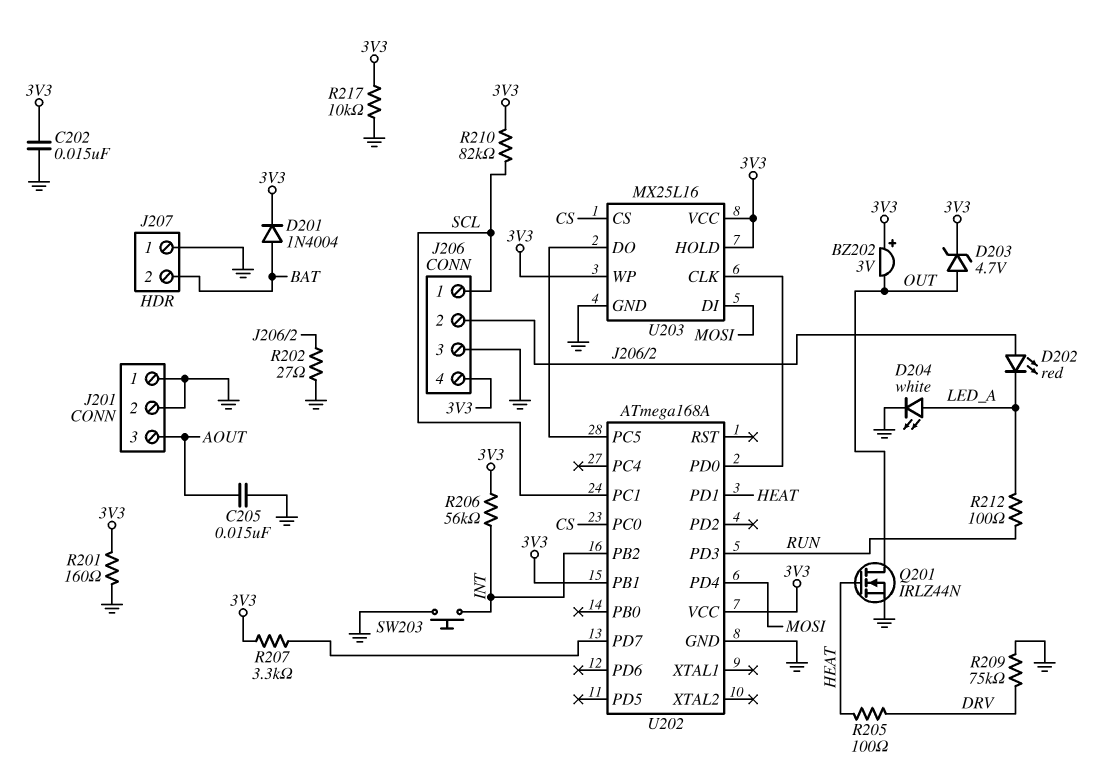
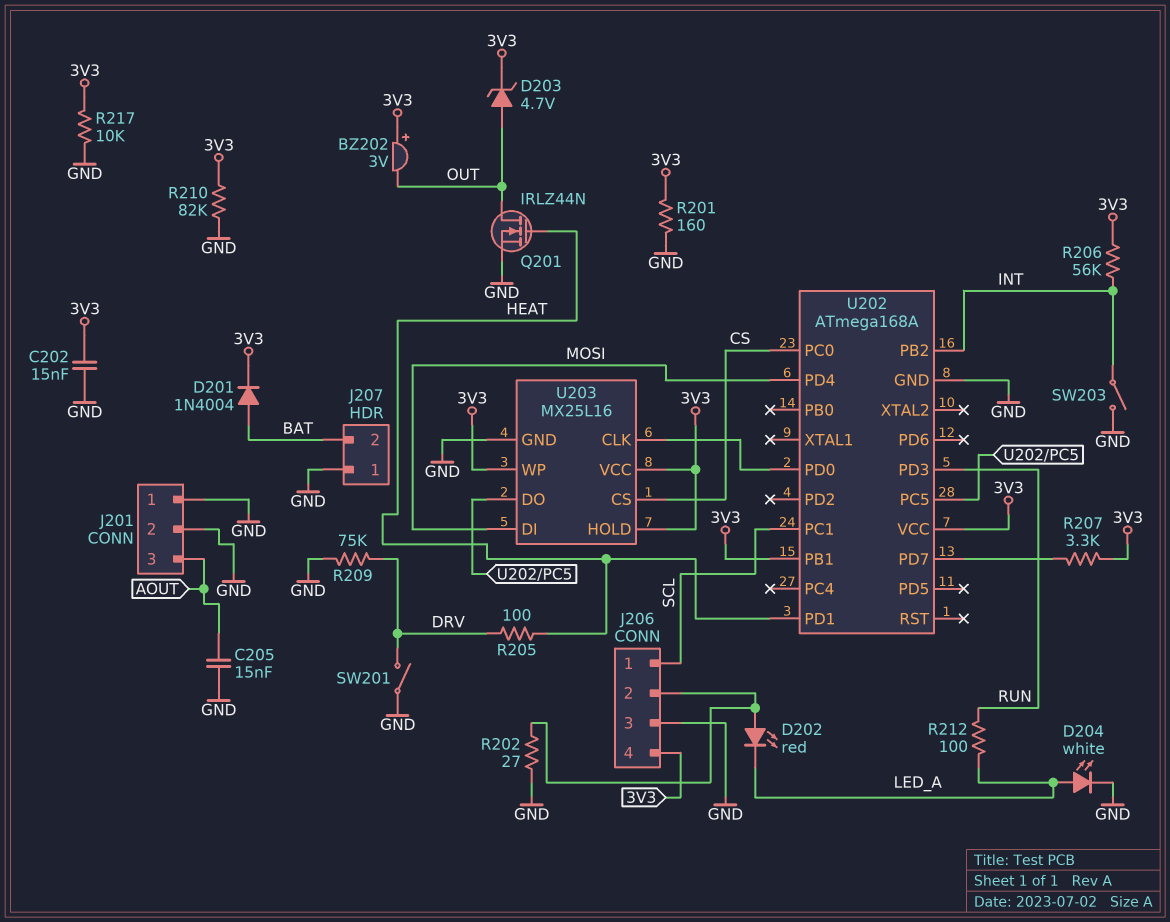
R210: 82k (3V3, SCL) -> 82k (3V3, GND)
SW201: none -> switch (DRV, GND)
SW203: button (GND, INT) -> switch (GND, INT)

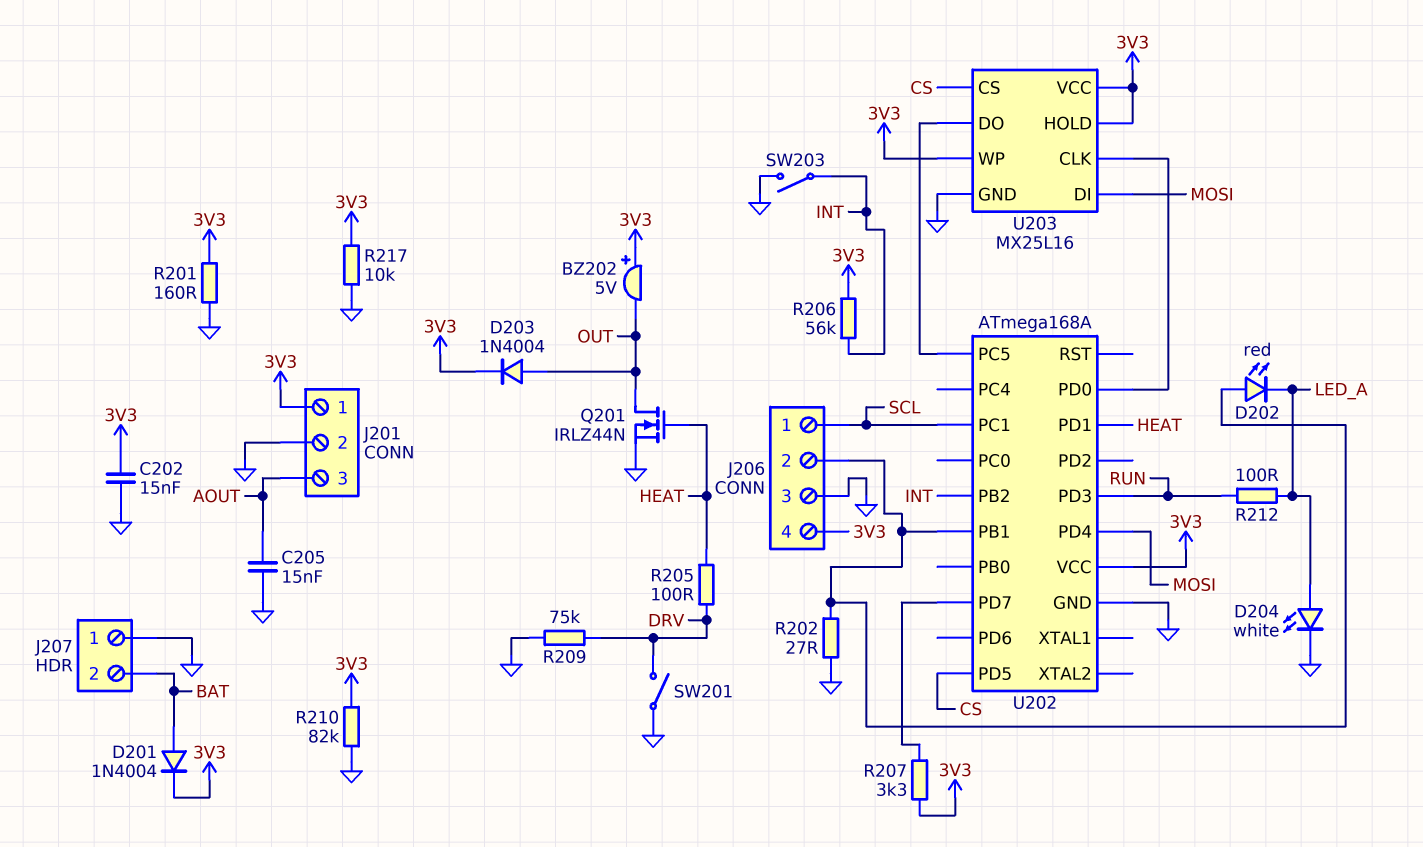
BZ202: buzzer 3V (plus 3V3, minus OUT) -> buzzer 5V (plus 3V3, minus OUT)
D203: zener 4.7V (A OUT, K 3V3) -> diode 1N4004 (A OUT, K 3V3)
J201 pin 1: GND -> 3V3
U202 pin PB1: 3V3 -> J206/2
U202 pin PC0: CS -> none
U202 pin PD5: none -> CS

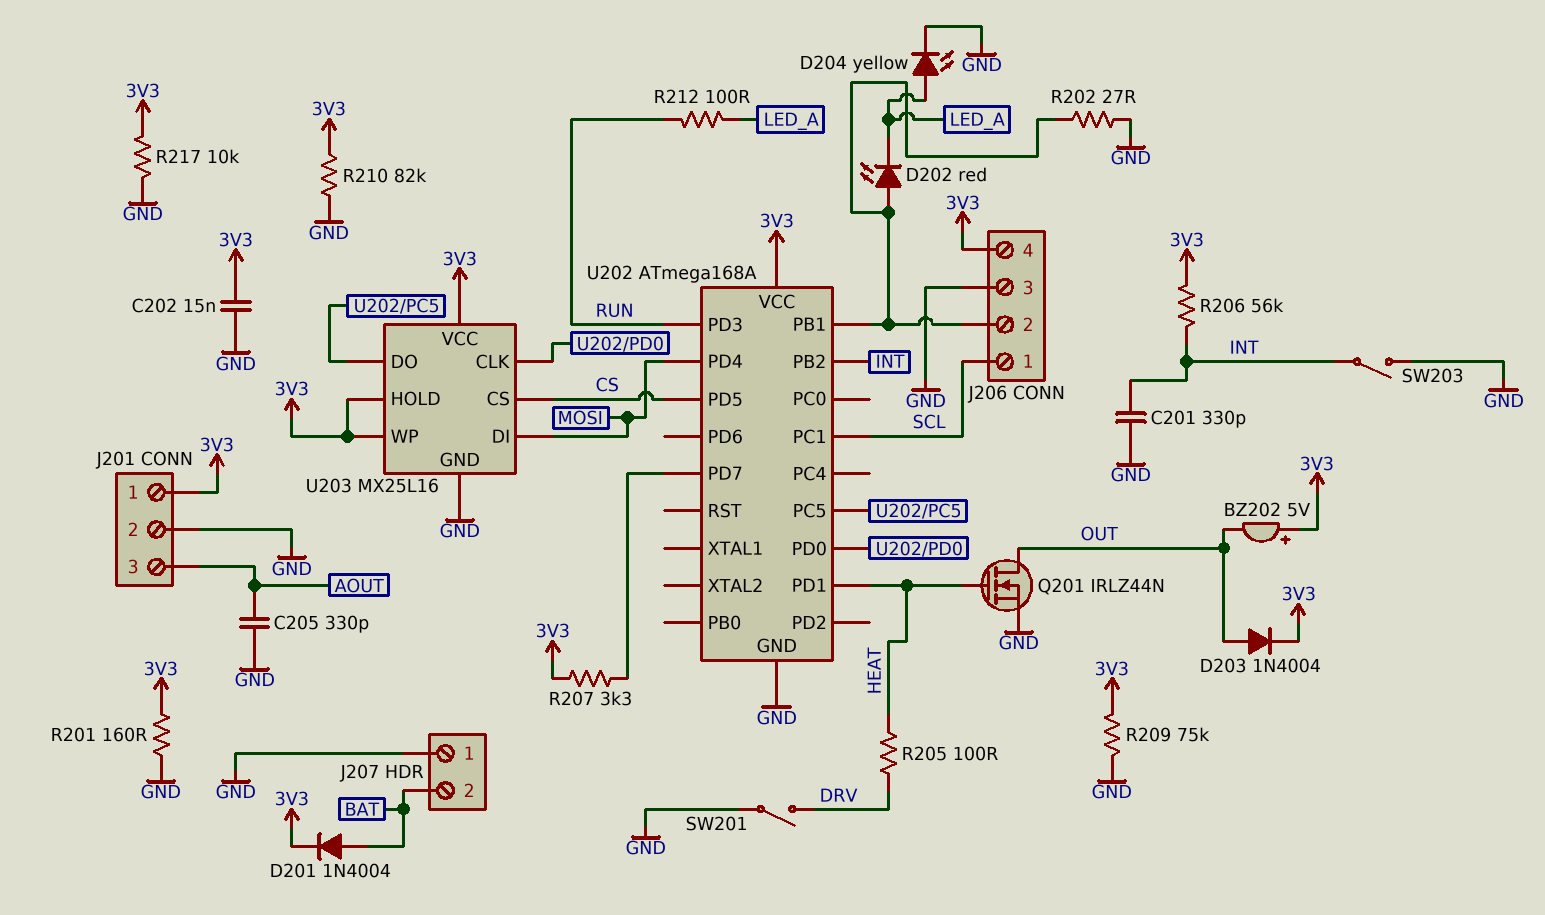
C201: none -> 330pF (GND, INT)
C205: 15nF (AOUT, GND) -> 330pF (AOUT, GND)
D204: LED white (A LED_A, K GND) -> LED yellow (A LED_A, K GND)
R209: 75k (DRV, GND) -> 75k (3V3, GND)

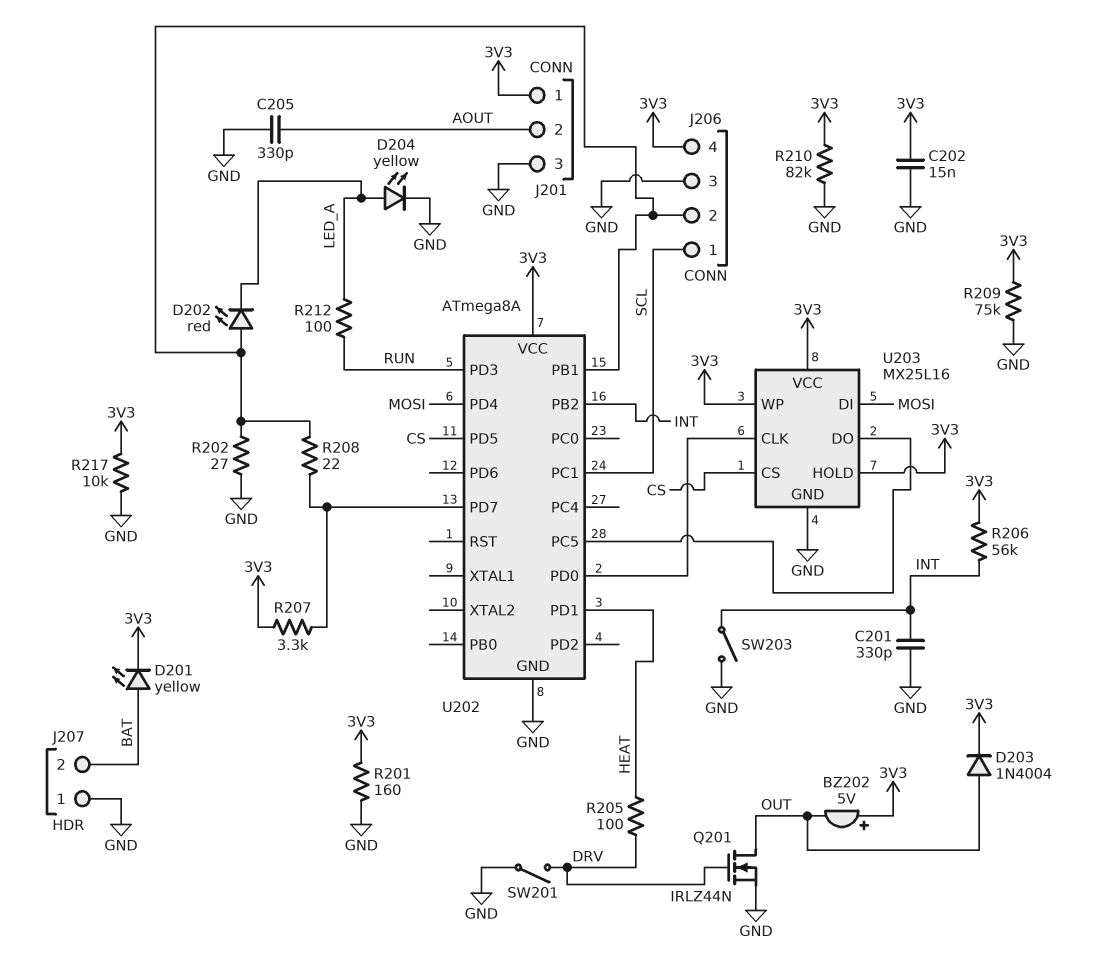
D201: diode 1N4004 (A BAT, K 3V3) -> LED yellow (A BAT, K 3V3)
J201 pin 2: GND -> AOUT
J201 pin 3: AOUT -> GND
Q201: NMOS IRLZ44N (G HEAT, D OUT, S GND) -> NMOS IRLZ44N (G DRV, D OUT, S GND)
R208: none -> 22 (J206/2, U202/PD7)
U202: ATmega168A -> ATmega8A

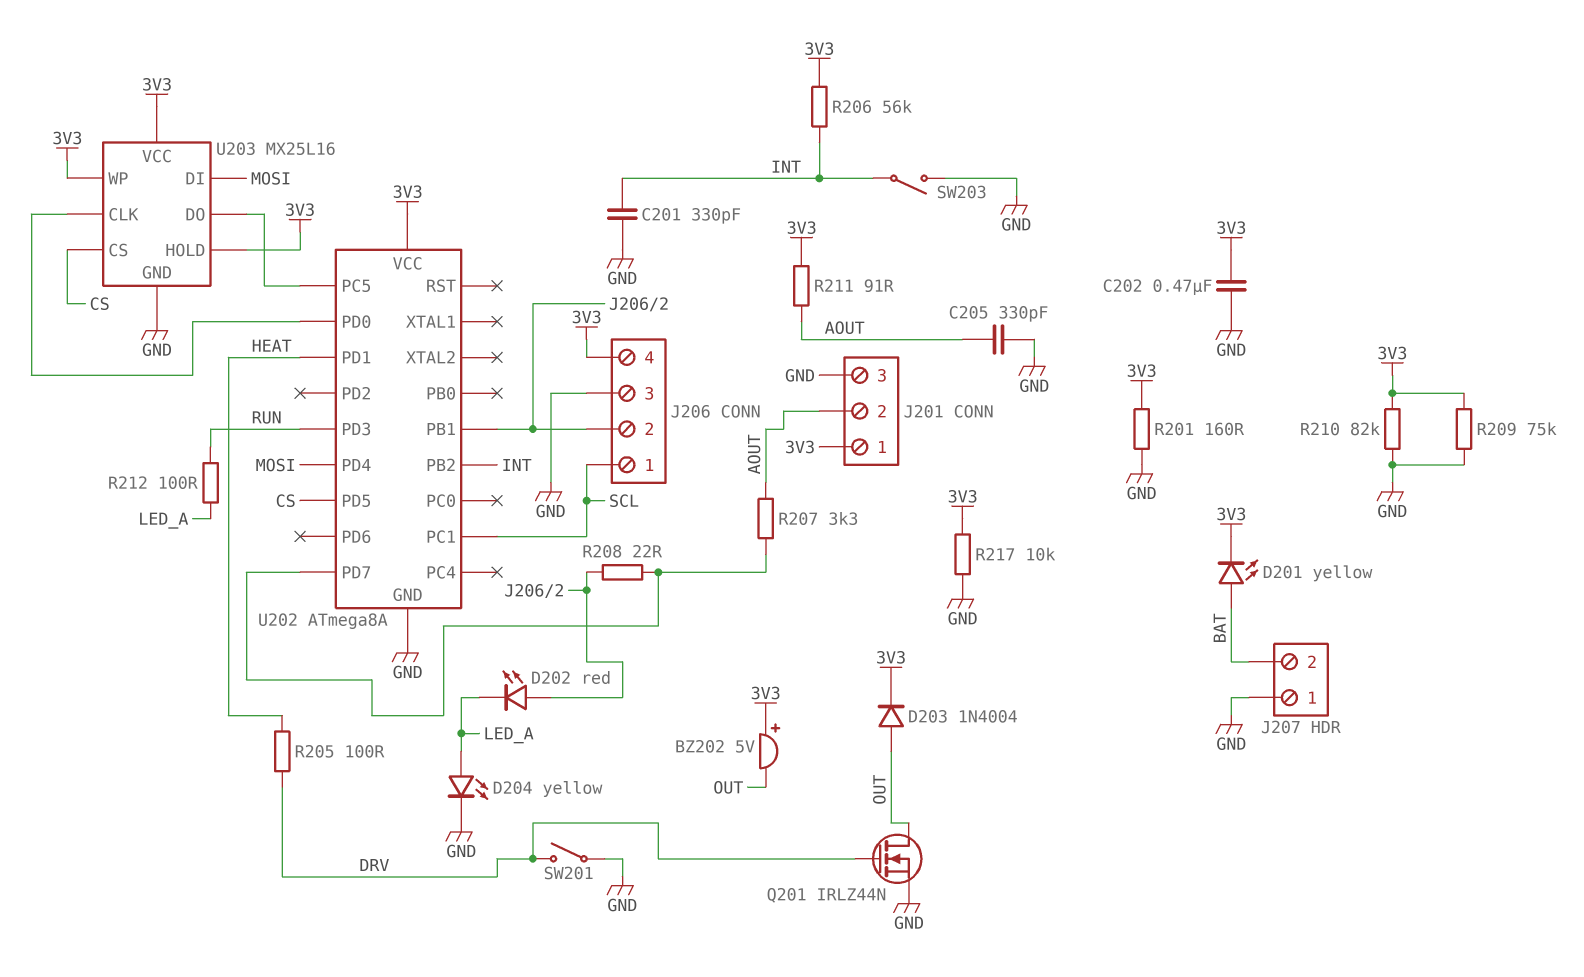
C202: 15nF (3V3, GND) -> 470nF (3V3, GND)
R202: 27 (GND, J206/2) -> none
R207: 3.3k (3V3, U202/PD7) -> 3.3k (AOUT, U202/PD7)
R211: none -> 91 (3V3, AOUT)

